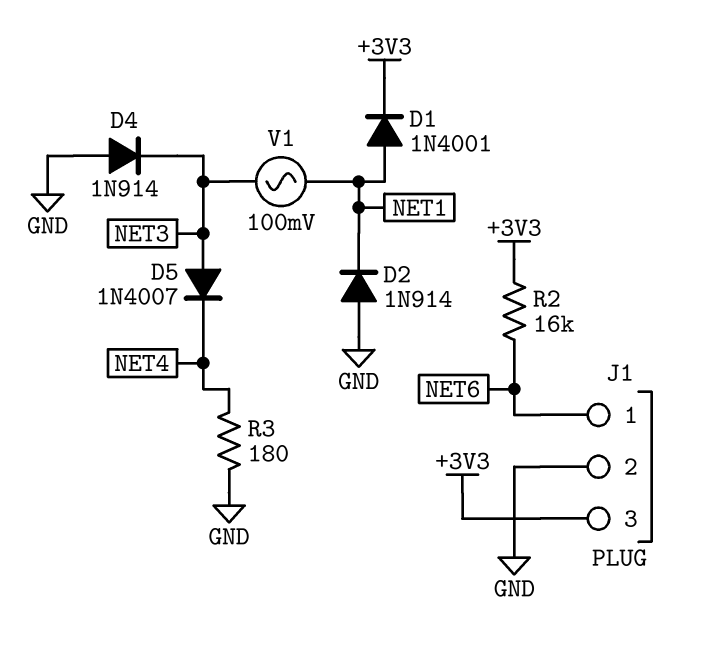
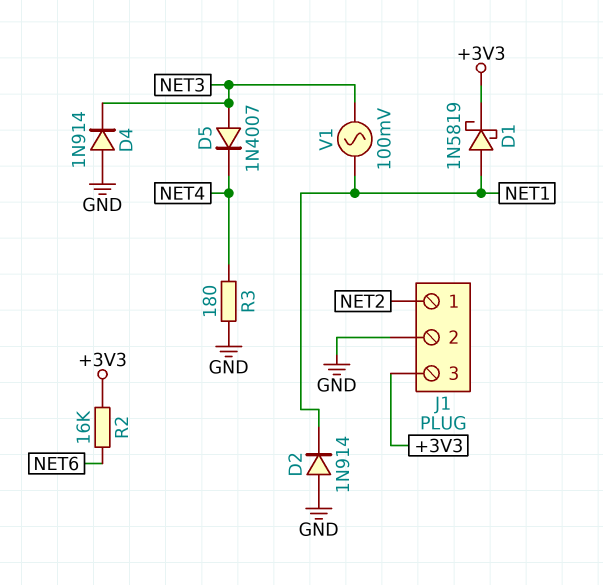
D1: diode 1N4001 (A NET1, K +3V3) -> schottky 1N5819 (A NET1, K +3V3)
J1 pin 1: NET6 -> NET2

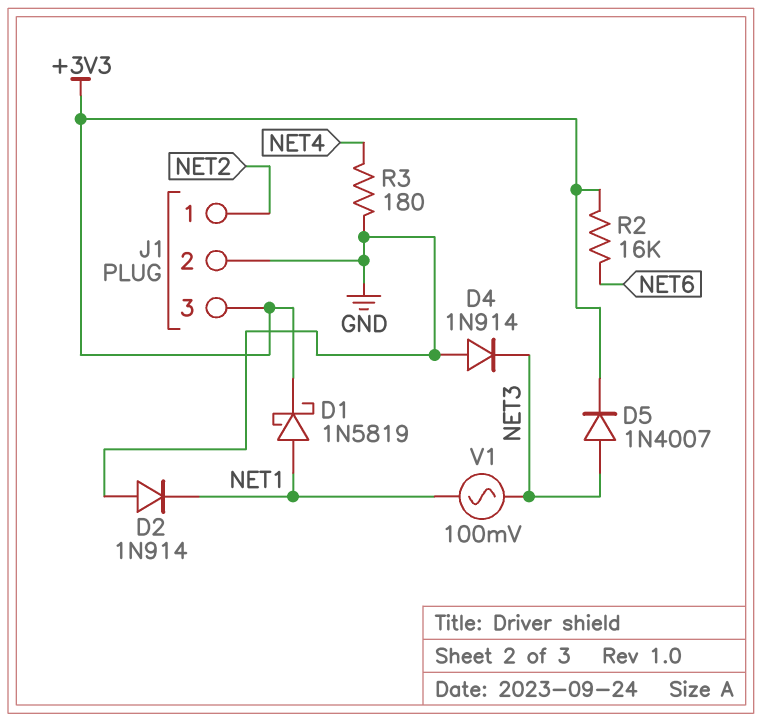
D5: diode 1N4007 (A NET3, K NET4) -> diode 1N4007 (A NET3, K +3V3)

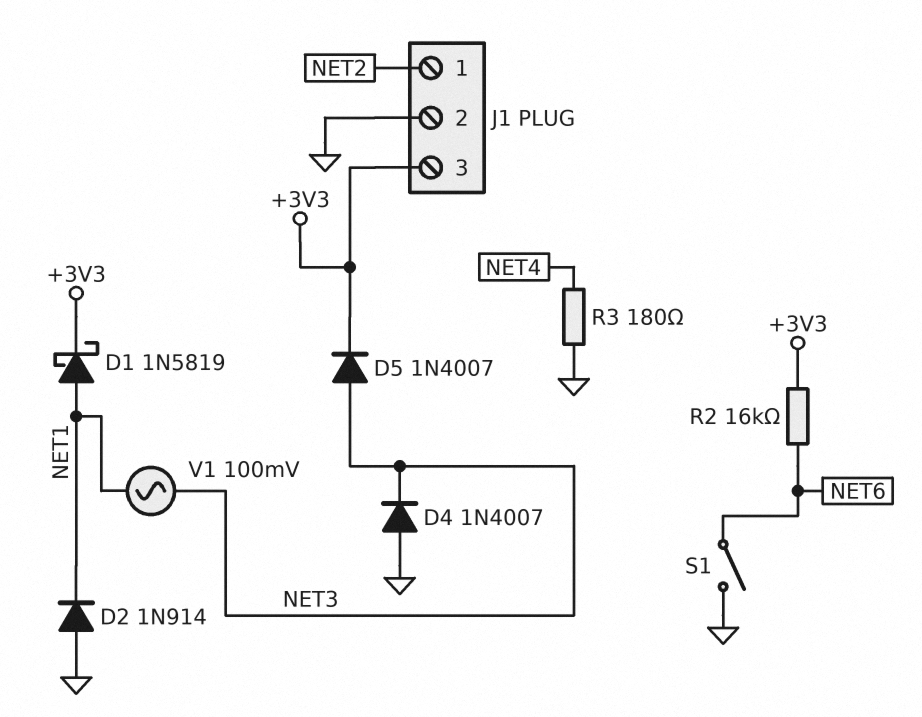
D4: diode 1N914 (A GND, K NET3) -> diode 1N4007 (A GND, K NET3)
S1: none -> switch (GND, NET6)

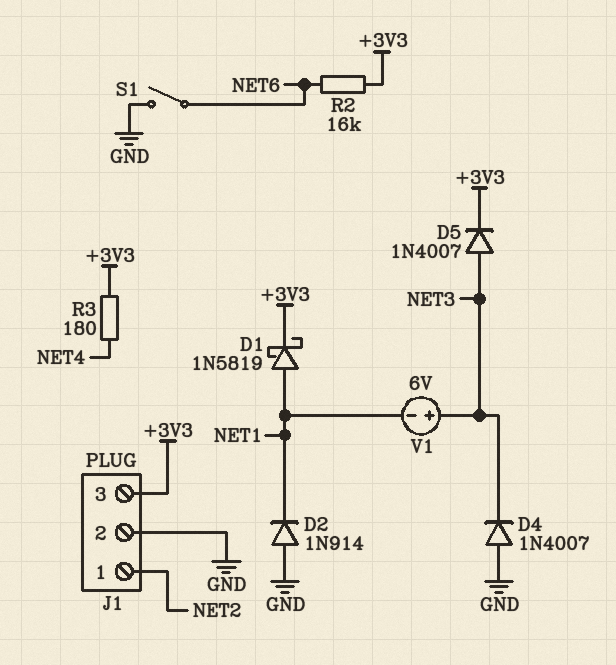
R3: 180 (GND, NET4) -> 180 (+3V3, NET4)
V1: AC 100mV (NET1, NET3) -> 6V (plus NET3, minus NET1)

